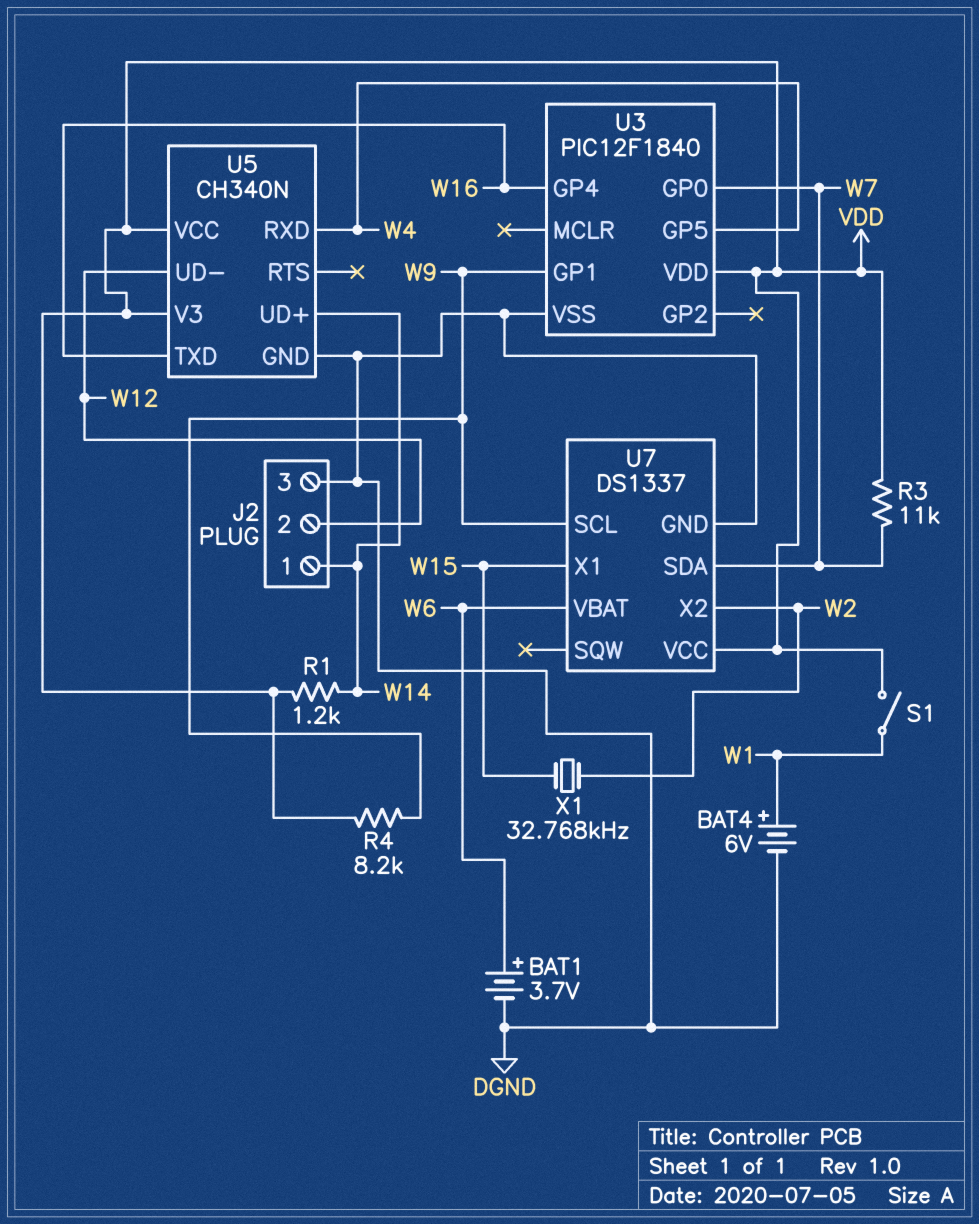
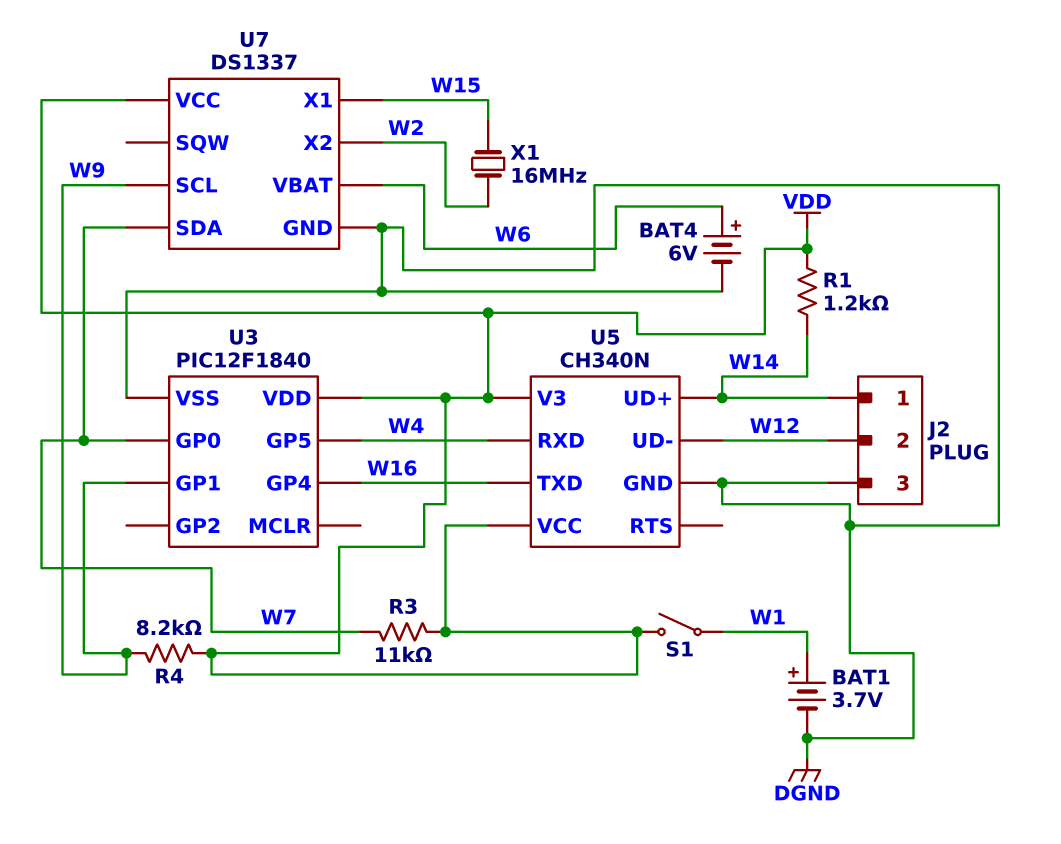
BAT1: 3.7V (plus W6, minus DGND) -> 3.7V (plus W1, minus DGND)
BAT4: 6V (plus W1, minus DGND) -> 6V (plus W6, minus DGND)
X1: 32.768kHz (W2, W15) -> 16MHz (W2, W15)

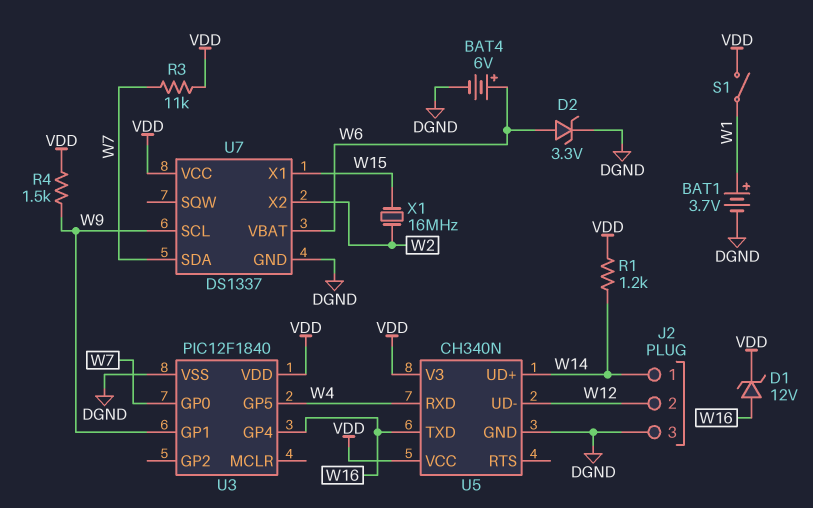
D1: none -> zener 12V (A W16, K VDD)
D2: none -> zener 3.3V (A W6, K DGND)
R4: 8.2k (VDD, W9) -> 1.5k (VDD, W9)

